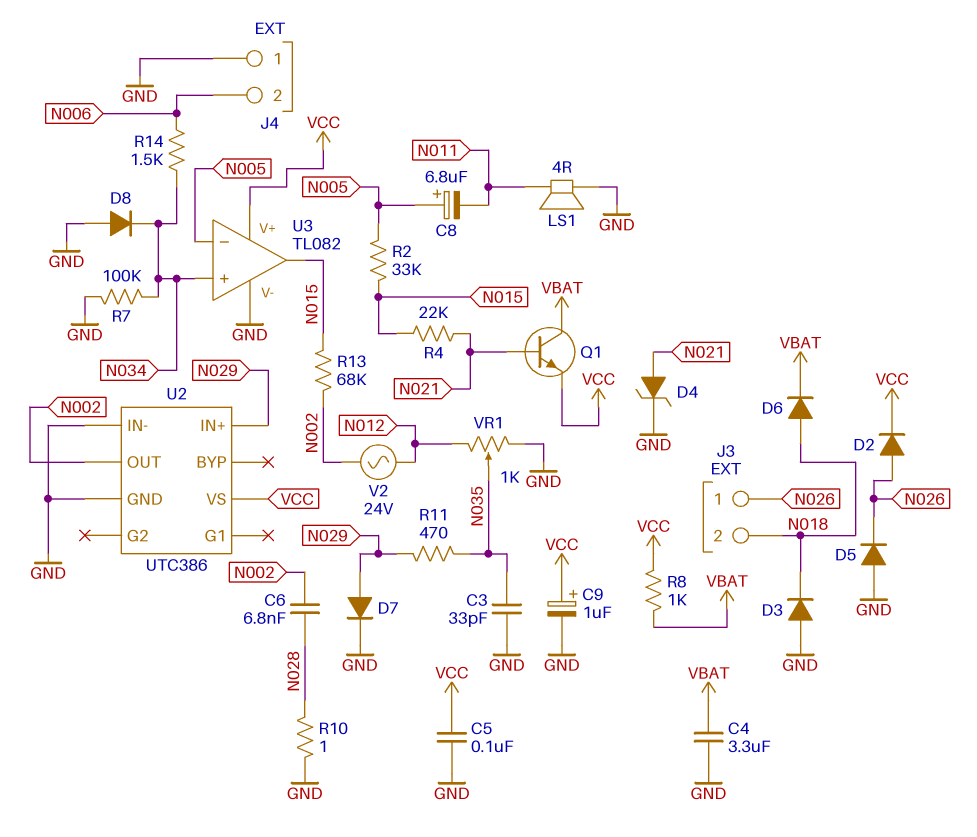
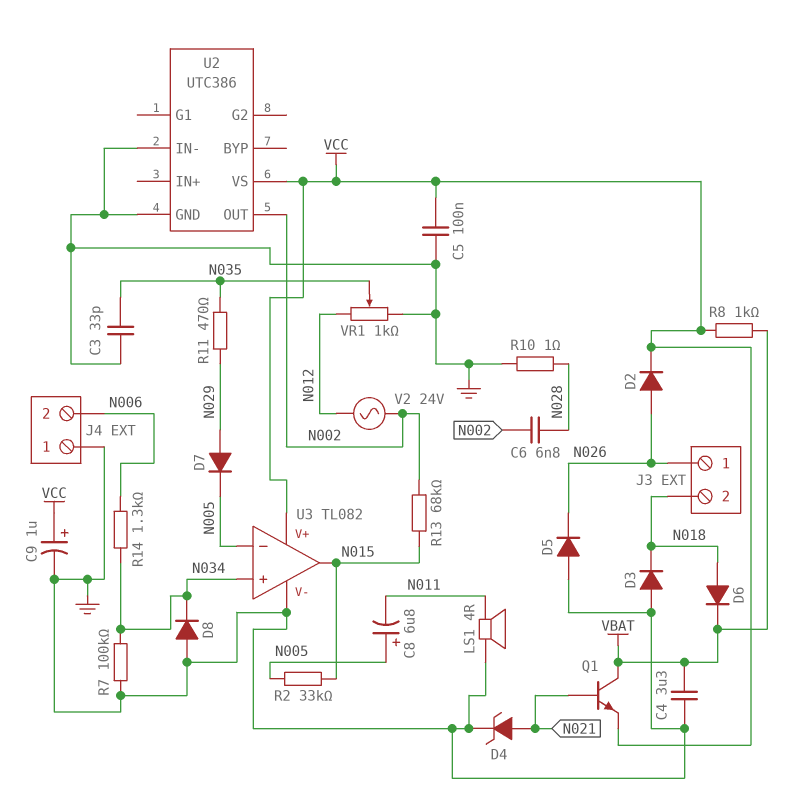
D7: diode (A N029, K GND) -> diode (A N029, K N005)
R4: 22k (N015, N021) -> none
R14: 1.5k (N006, N034) -> 1.3k (N006, N034)
U2 pin IN+: N029 -> none

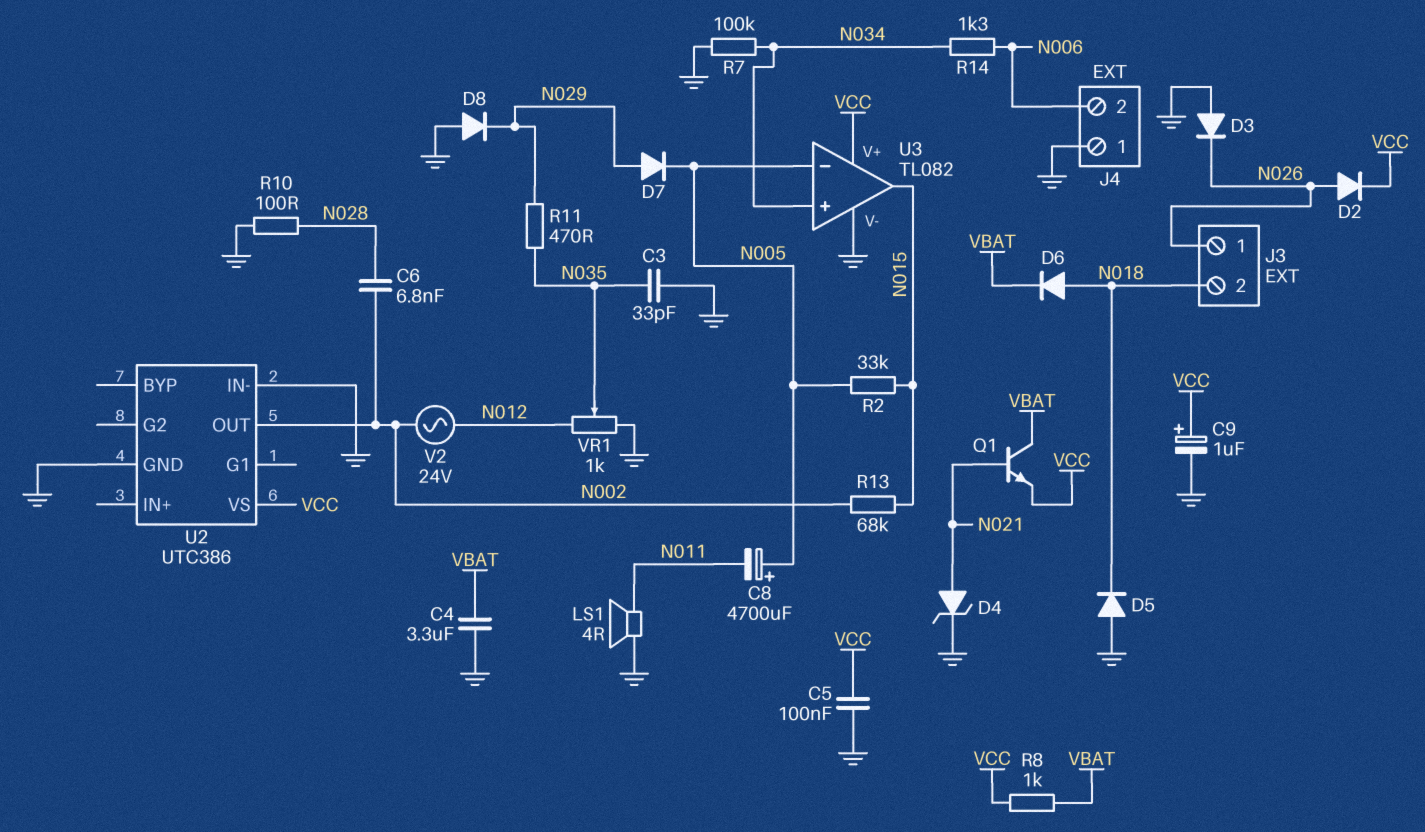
C8: 6.8uF (plus N005, minus N011) -> 4700uF (plus N005, minus N011)
D3: diode (A GND, K N018) -> diode (A GND, K N026)
D5: diode (A GND, K N026) -> diode (A GND, K N018)
D8: diode (A GND, K N034) -> diode (A GND, K N029)
R10: 1 (GND, N028) -> 100 (GND, N028)

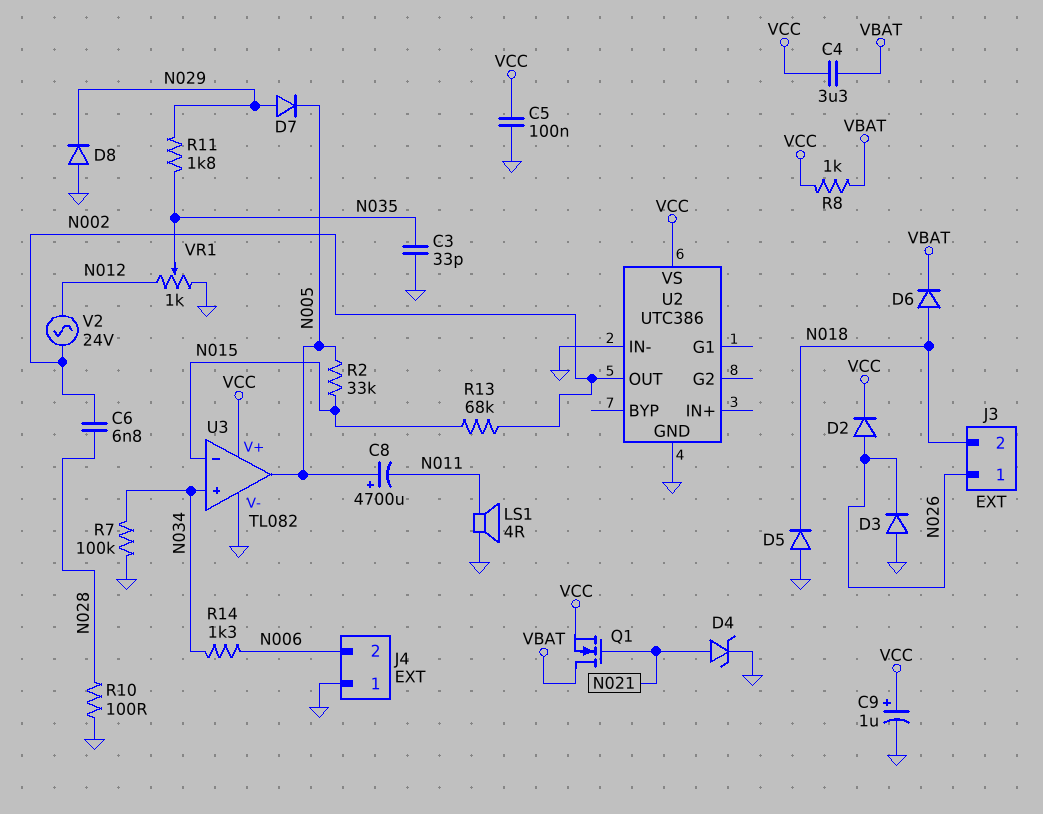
C4: 3.3uF (GND, VBAT) -> 3.3uF (VBAT, VCC)
Q1: NPN (B N021, C VBAT, E VCC) -> NMOS (G N021, D VBAT, S VCC)
R11: 470 (N029, N035) -> 1.8k (N029, N035)
U3 pin in-: N005 -> N015
U3 pin out: N015 -> N005

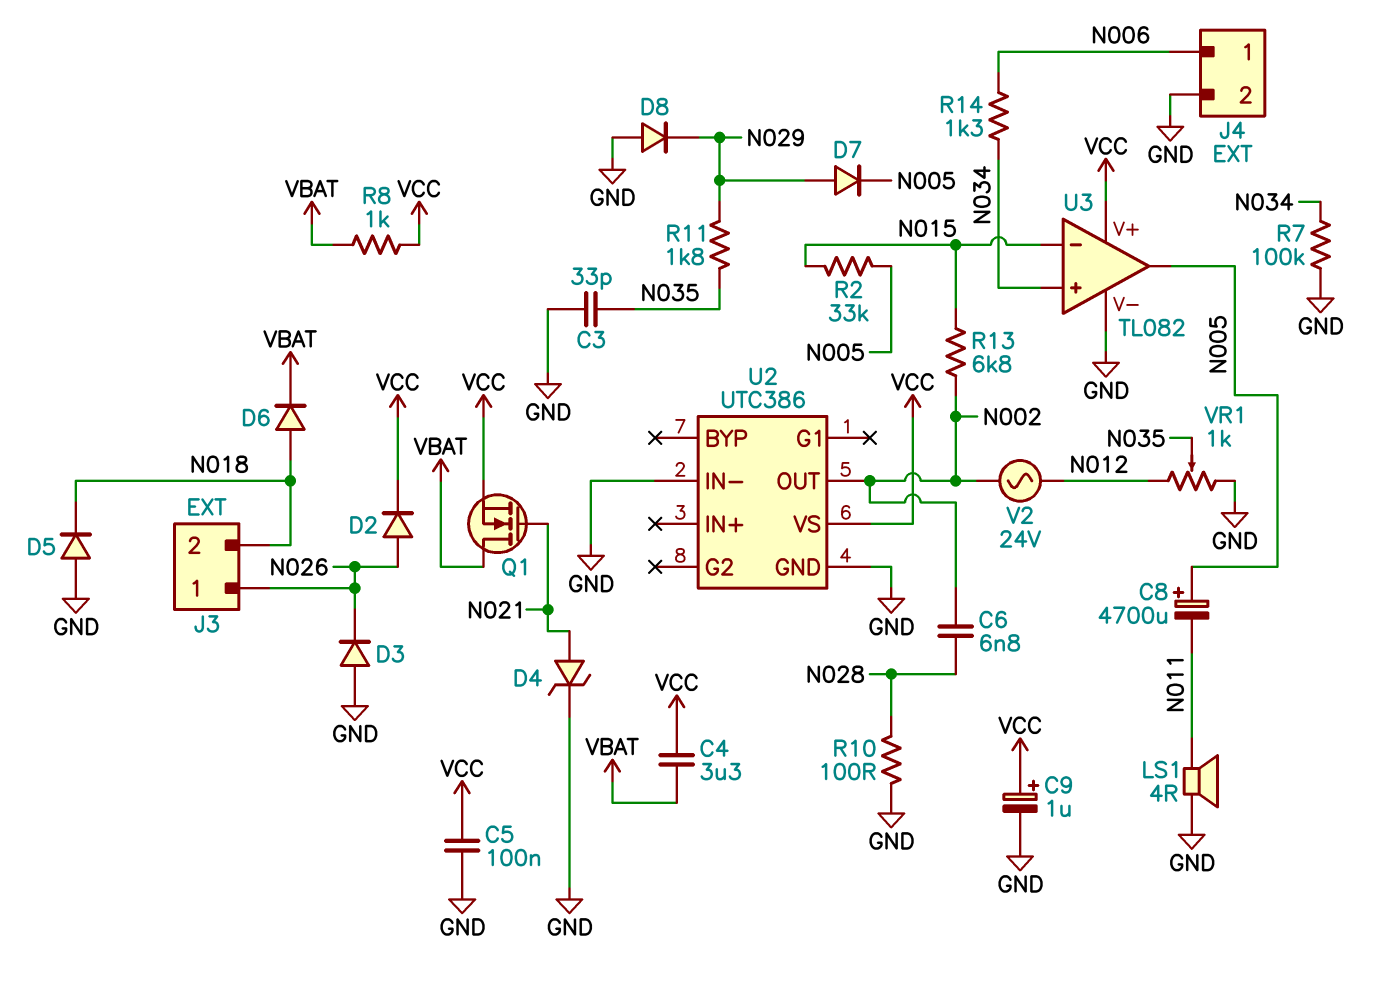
J4 pin 1: GND -> N006
J4 pin 2: N006 -> GND
R13: 68k (N002, N015) -> 6.8k (N002, N015)

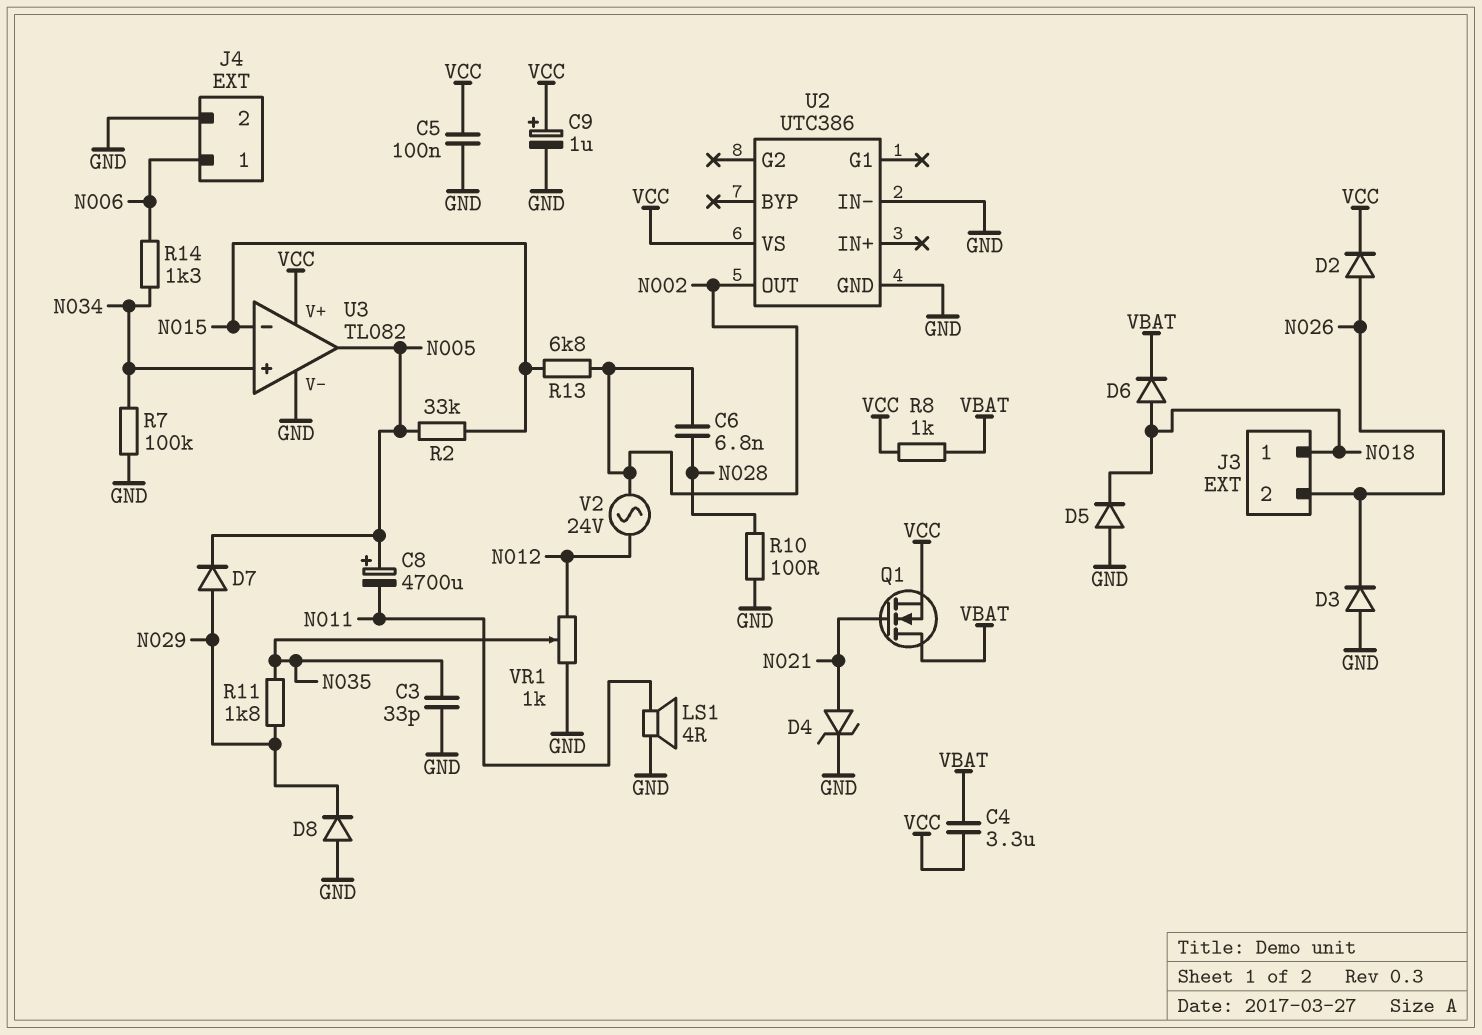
J3 pin 1: N026 -> N018
J3 pin 2: N018 -> N026

